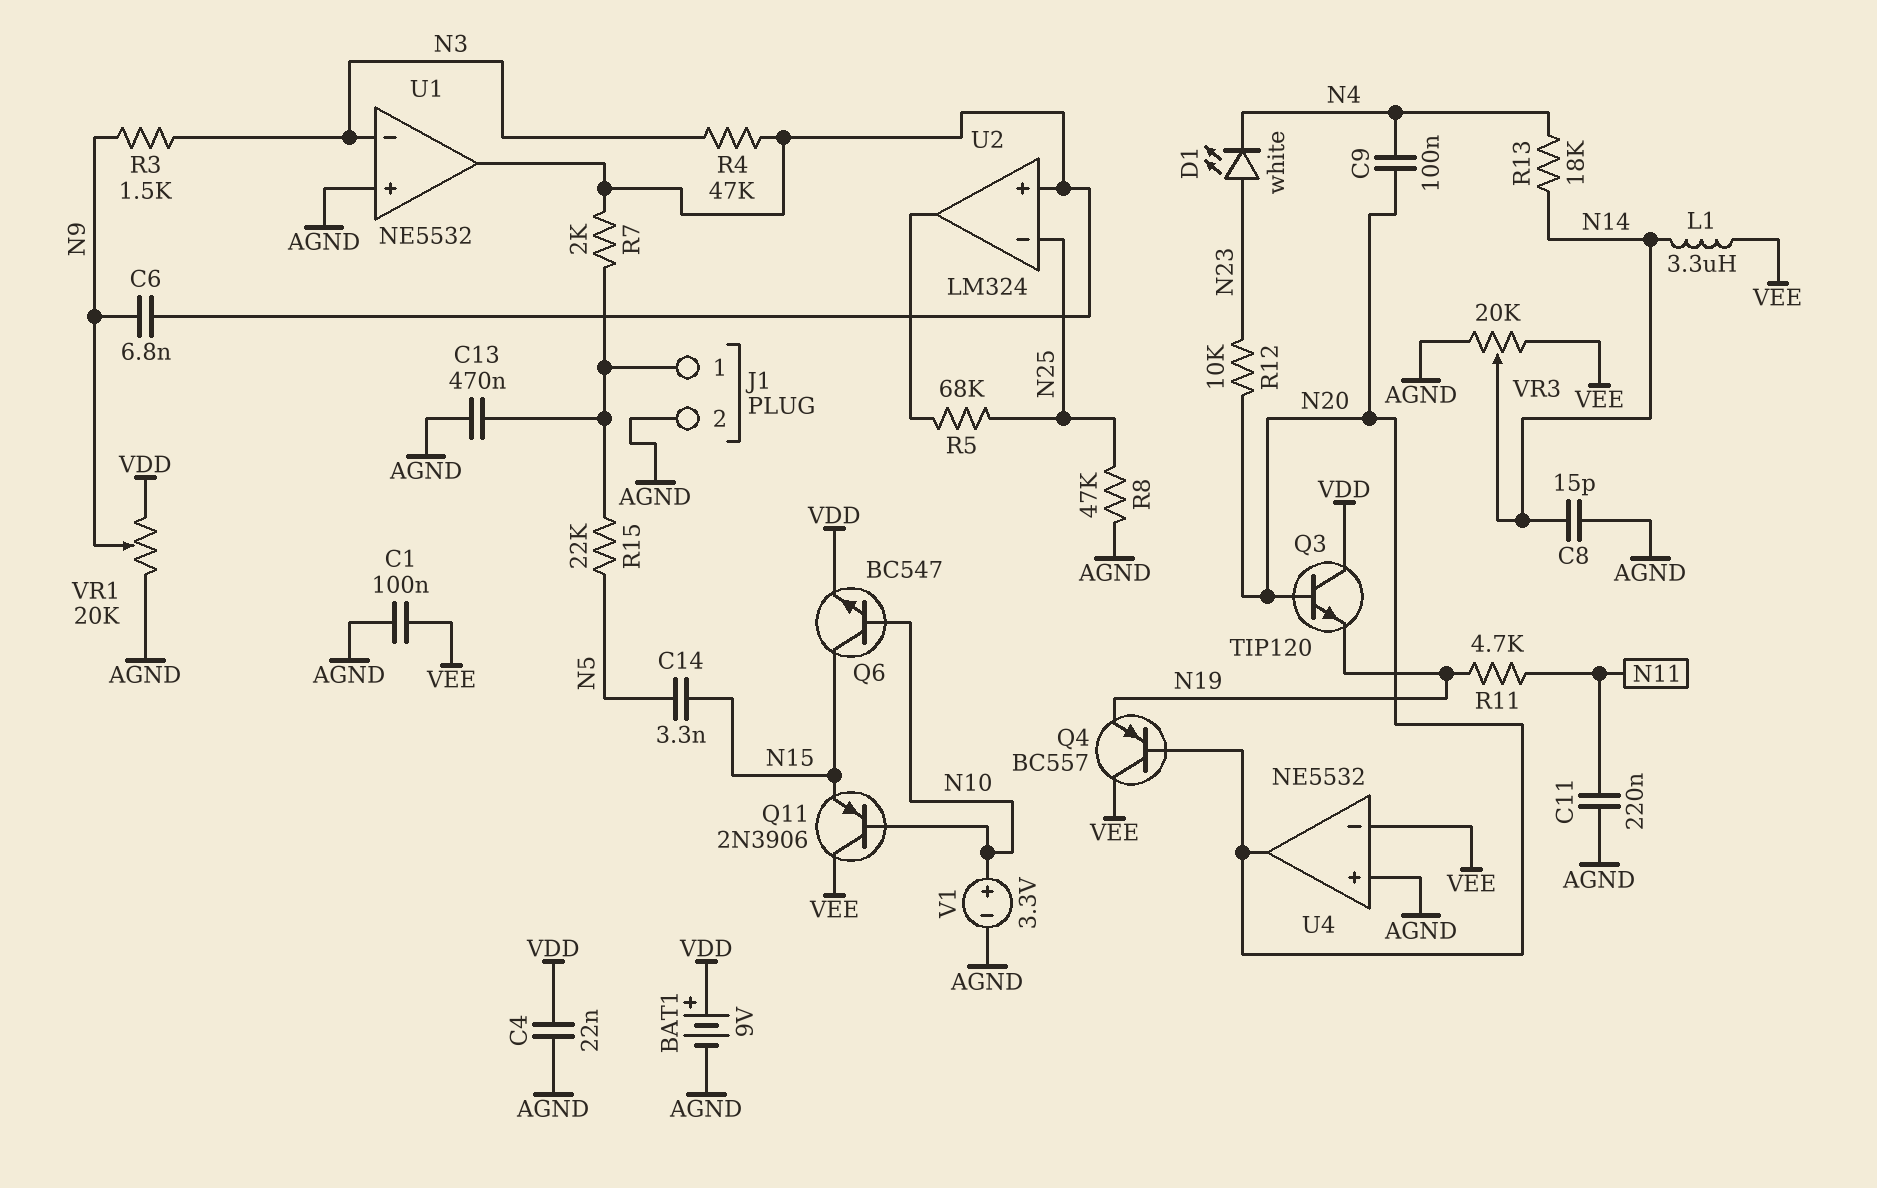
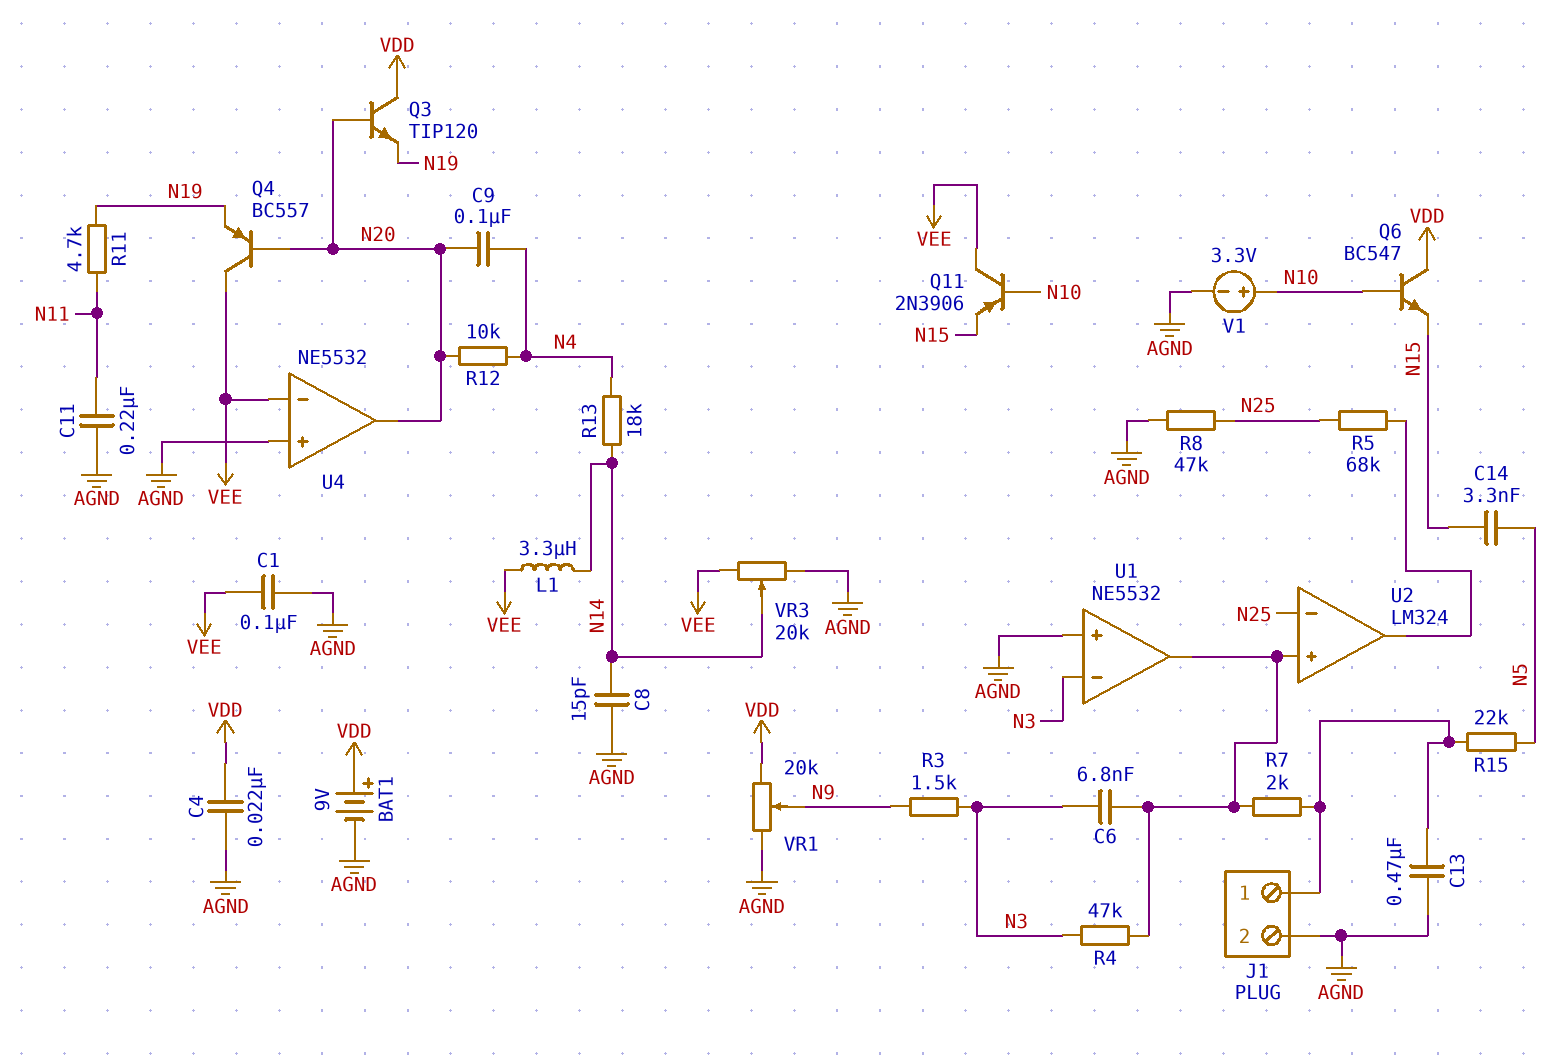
C6: 6.8nF (N9, U1/out) -> 6.8nF (N3, U1/out)
D1: LED white (A N23, K N4) -> none
Q6: NPN BC547 (B N10, C N15, E VDD) -> NPN BC547 (B N10, C VDD, E N15)
R12: 10k (N20, N23) -> 10k (N4, N20)

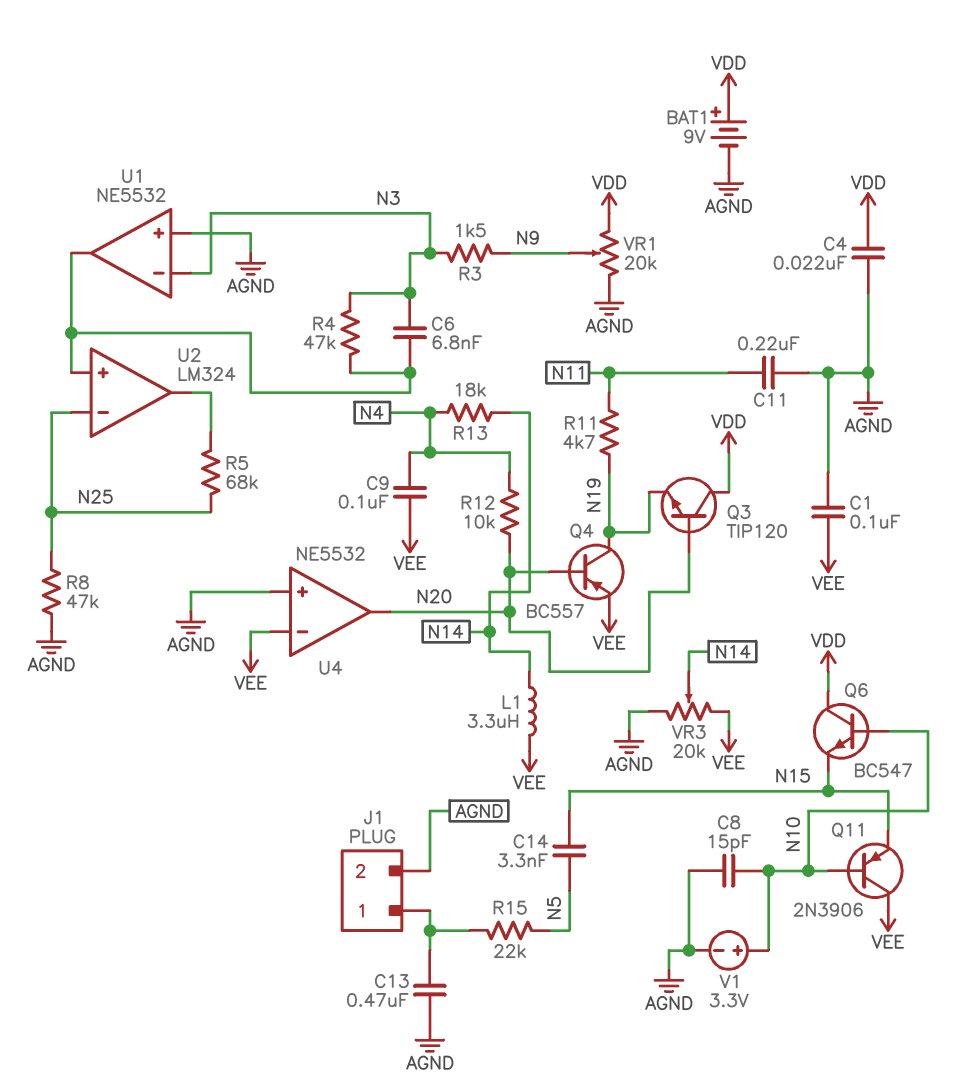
C8: 15pF (AGND, N14) -> 15pF (AGND, N10)
C9: 100nF (N4, N20) -> 100nF (N4, VEE)
Q4: PNP BC557 (B N20, C VEE, E N19) -> PNP BC557 (B N20, C N19, E VEE)
R7: 2k (J1/1, U1/out) -> none

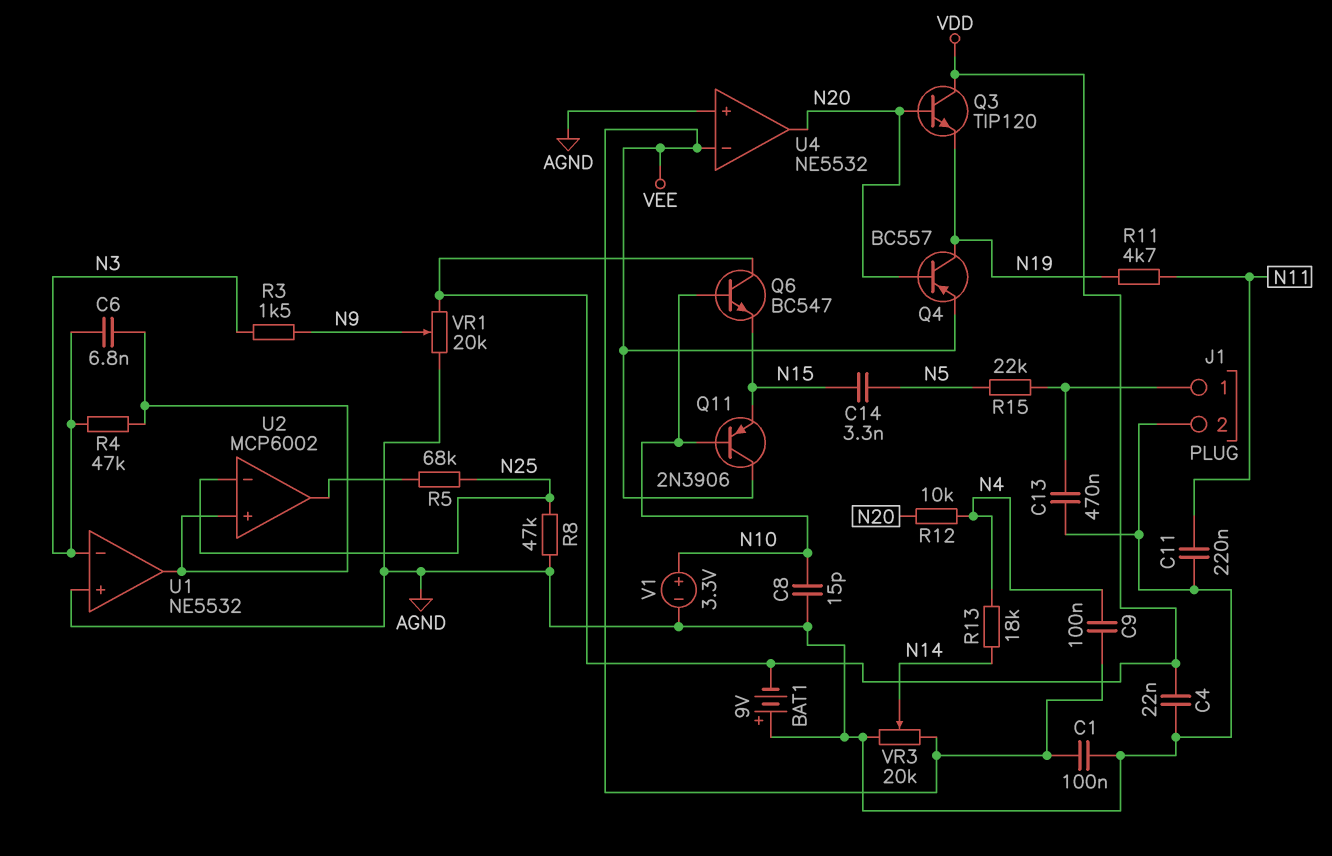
BAT1: 9V (plus VDD, minus AGND) -> 9V (plus AGND, minus VDD)
L1: 3.3uH (N14, VEE) -> none
U2: LM324 -> MCP6002

